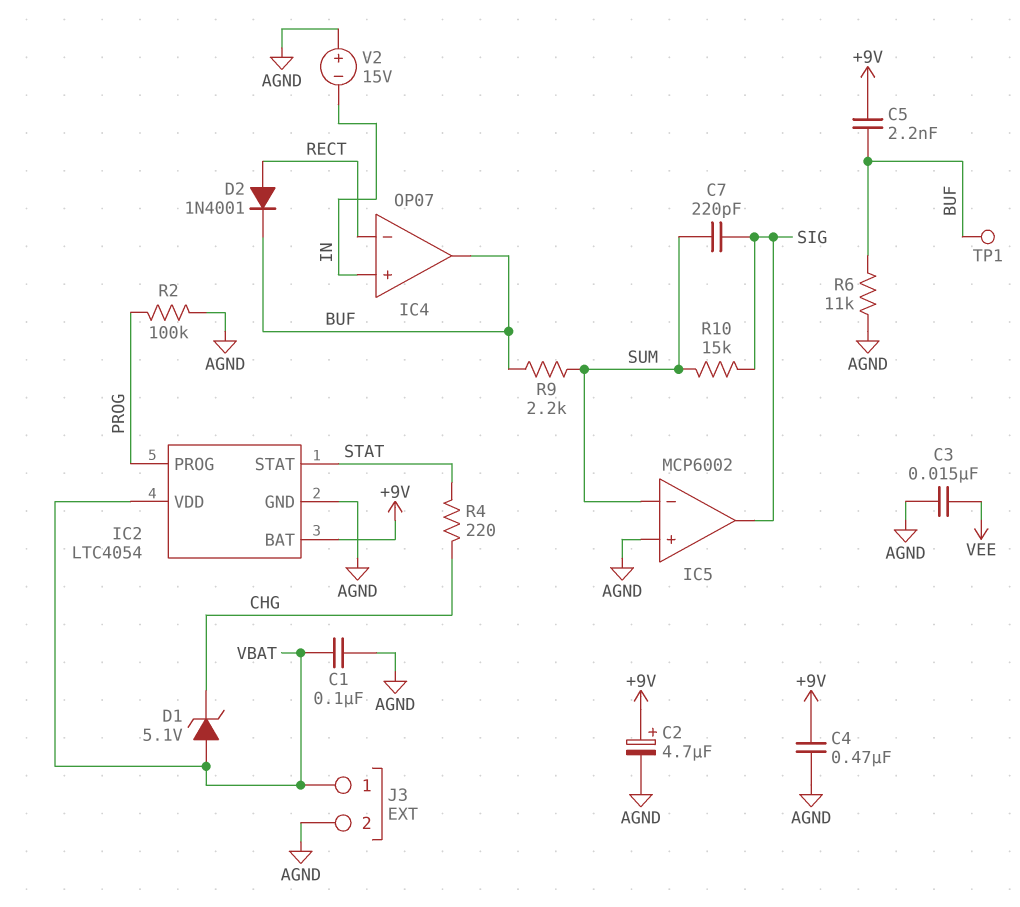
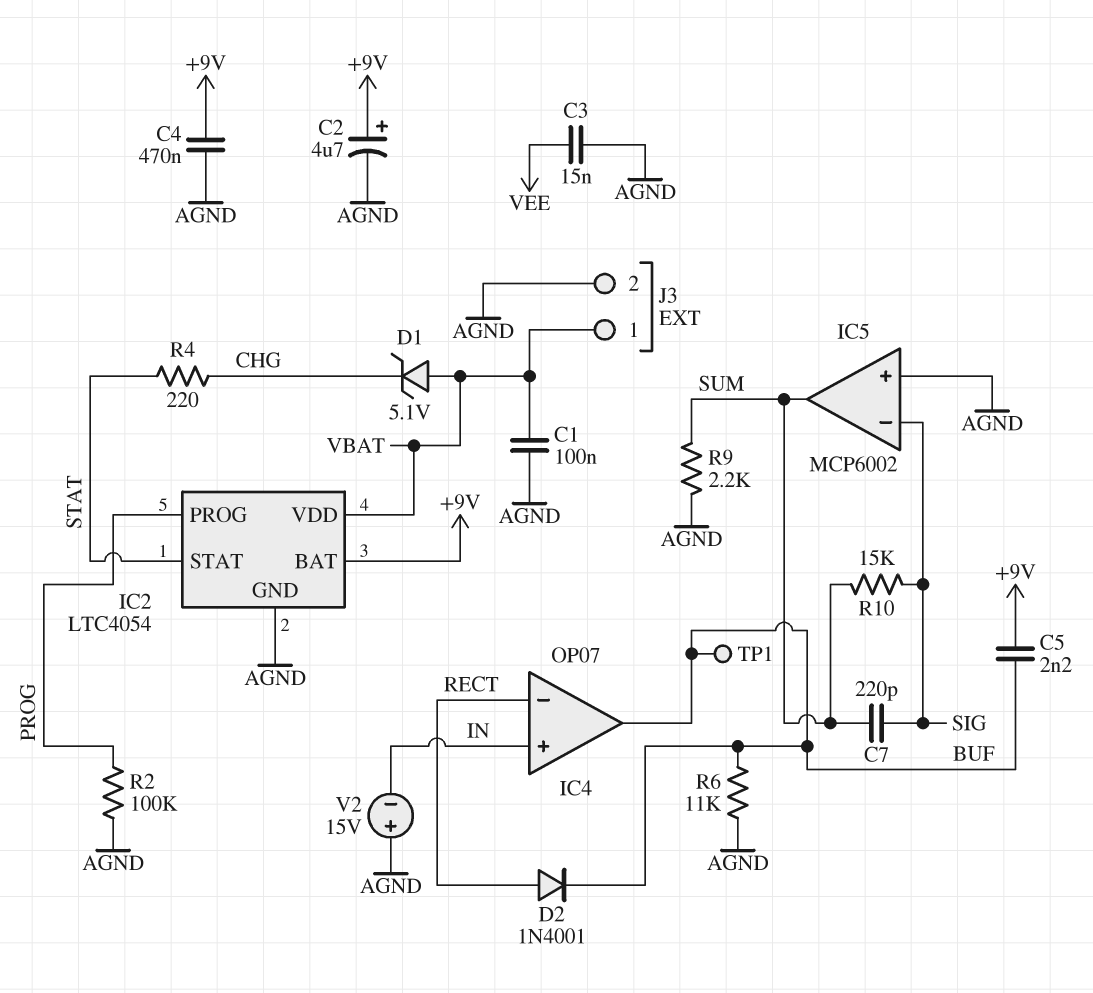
IC5 pin in-: SUM -> SIG
IC5 pin out: SIG -> SUM
R9: 2.2k (BUF, SUM) -> 2.2k (AGND, SUM)

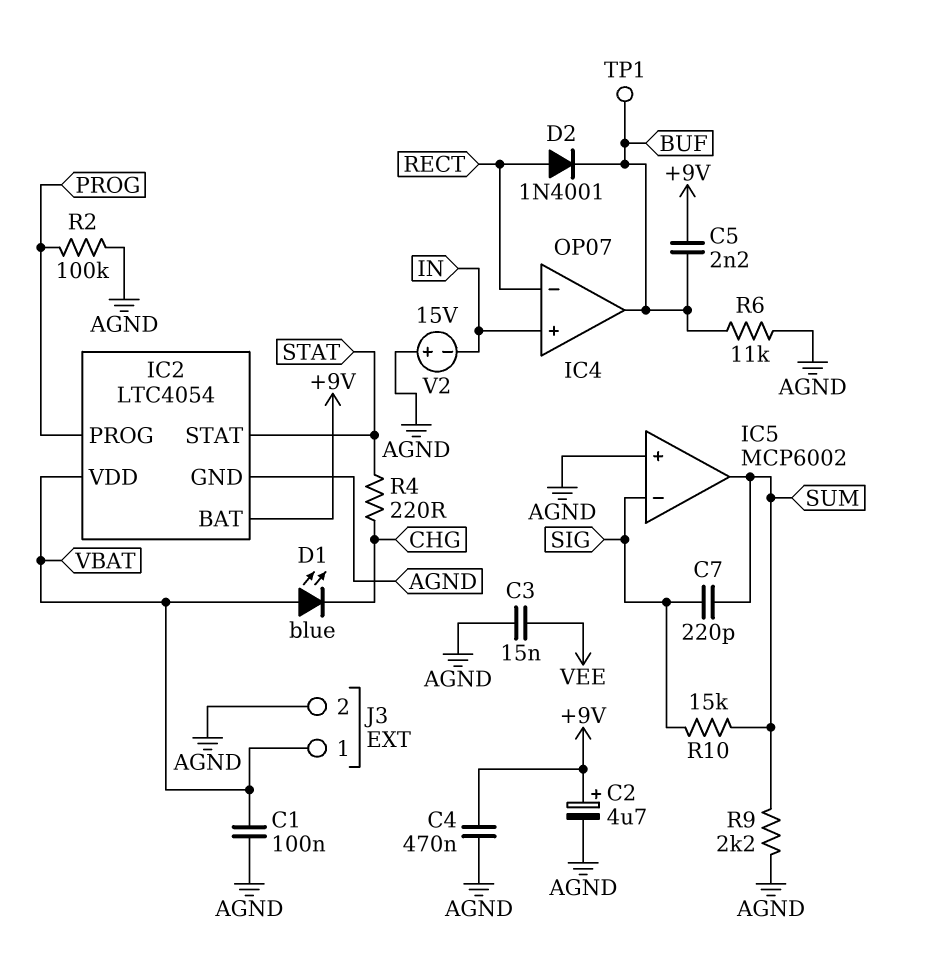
D1: zener 5.1V (A VBAT, K CHG) -> LED blue (A VBAT, K CHG)

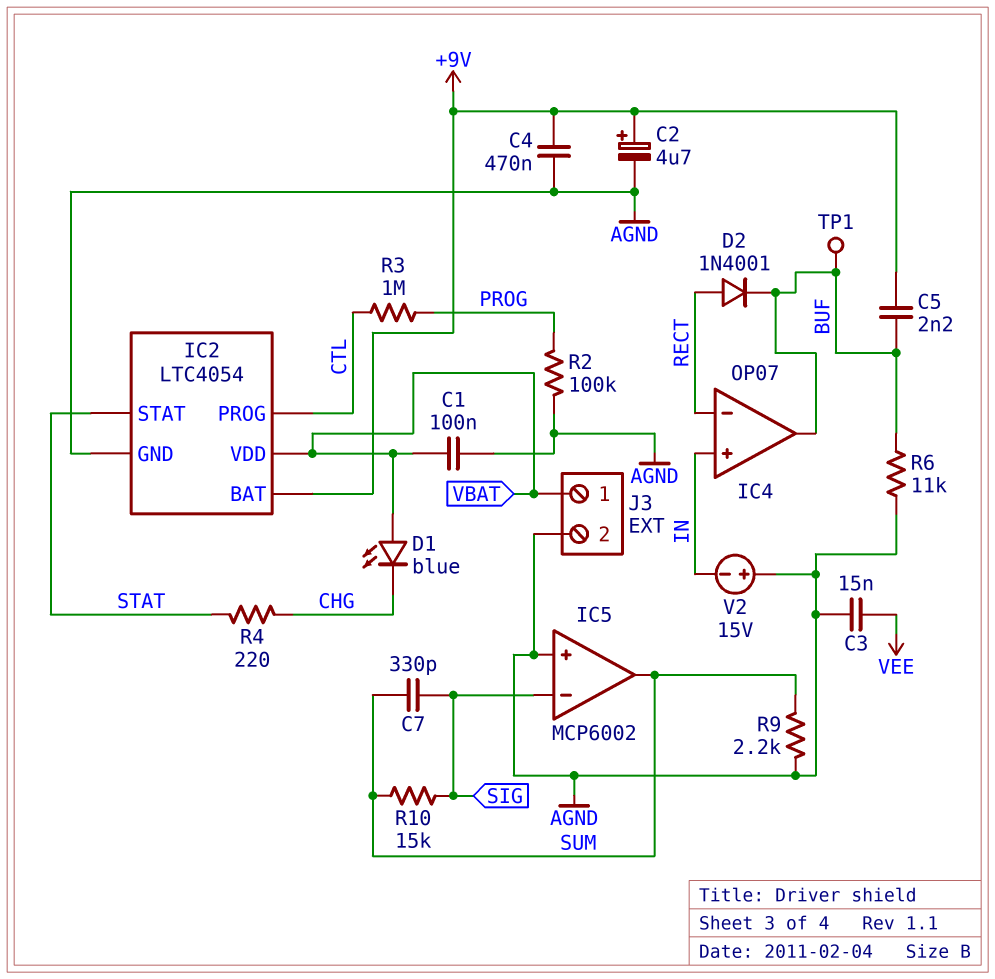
C7: 220pF (SIG, SUM) -> 330pF (SIG, SUM)
IC2 pin PROG: PROG -> CTL
R3: none -> 1M (CTL, PROG)

